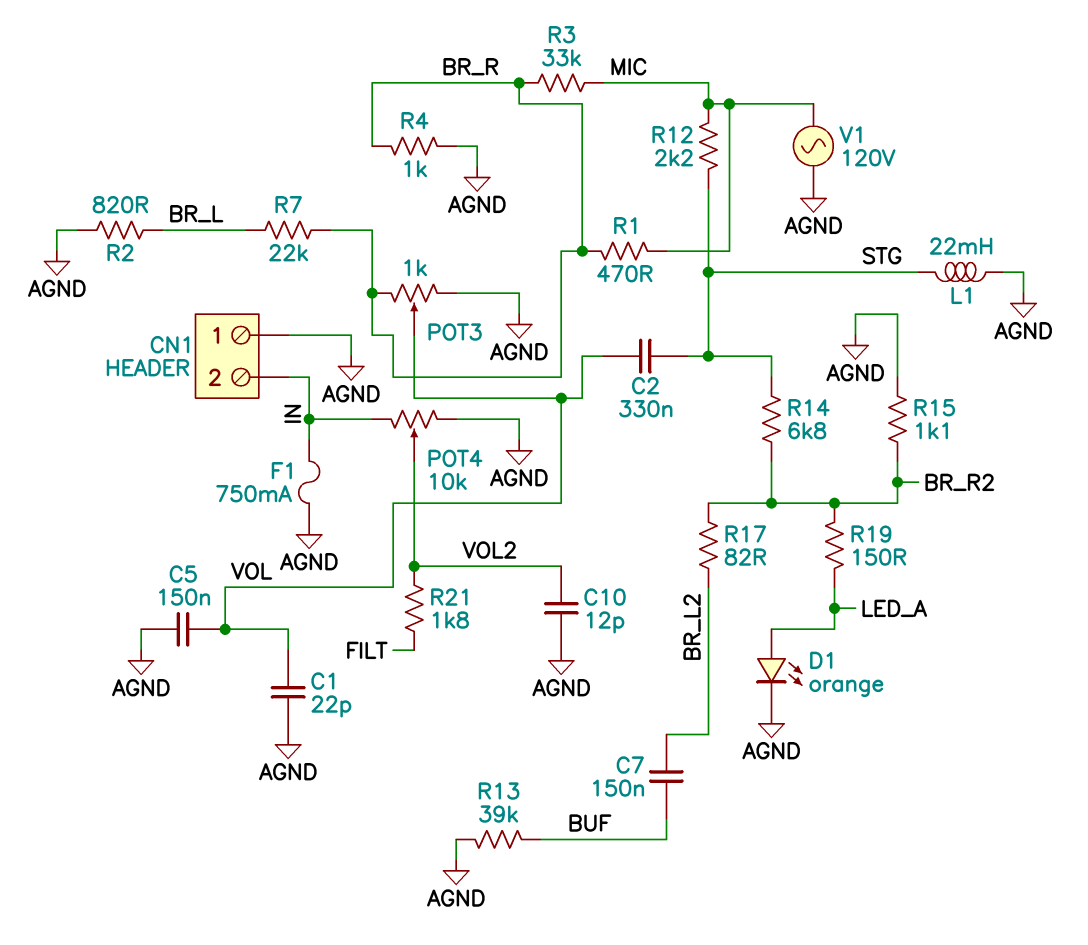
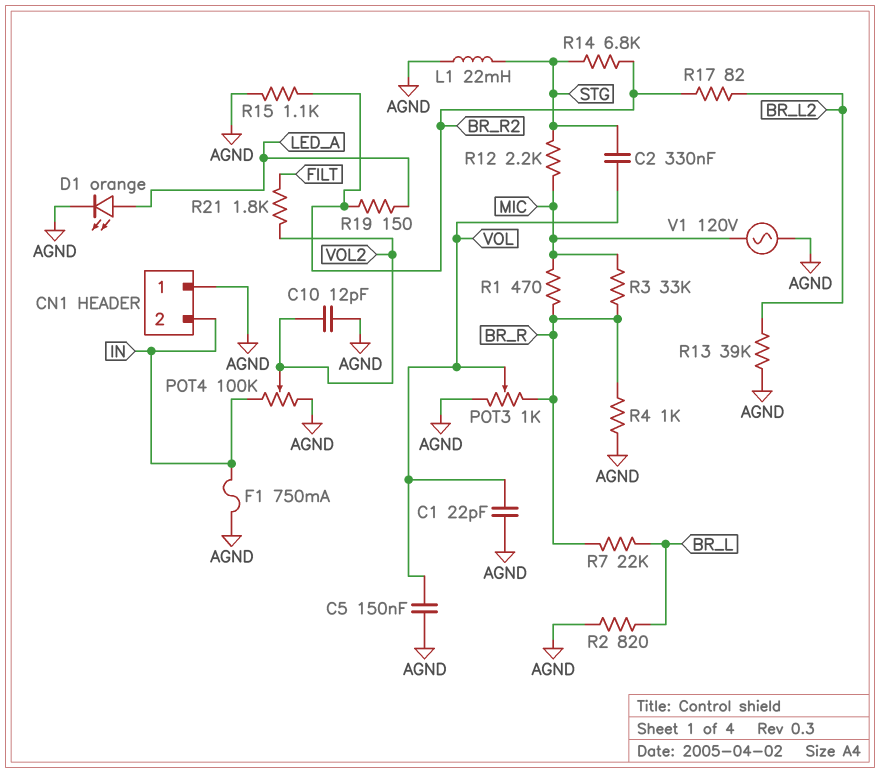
C7: 150nF (BR_L2, BUF) -> none
POT4: 10k (AGND, IN, wiper VOL2) -> 100k (AGND, IN, wiper VOL2)
R13: 39k (AGND, BUF) -> 39k (AGND, BR_L2)

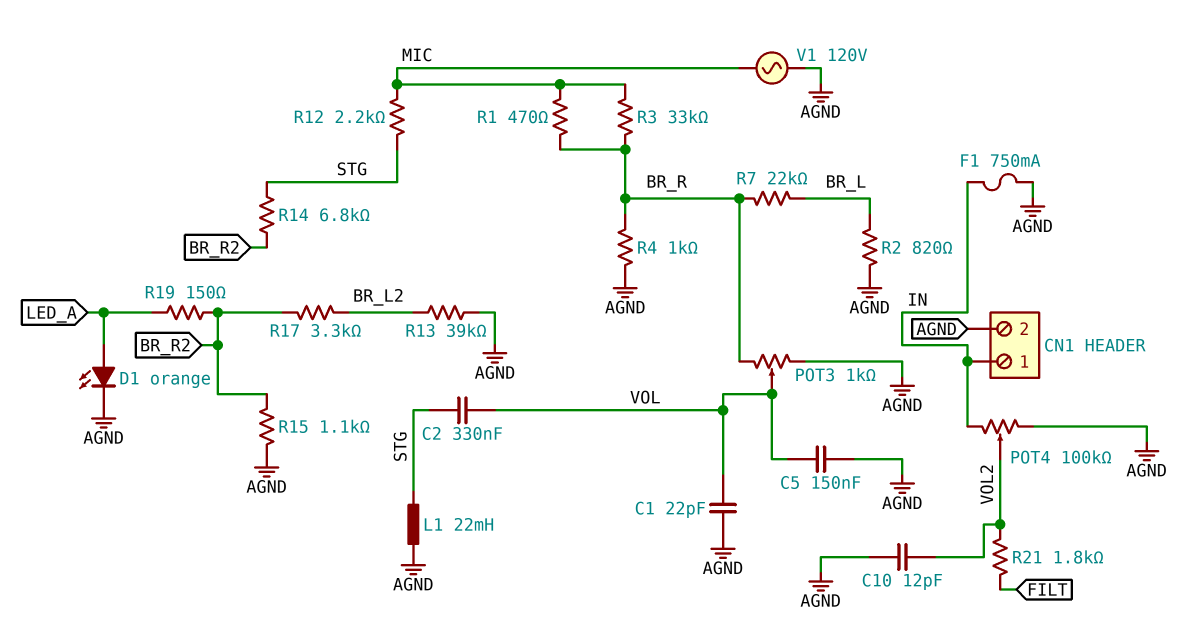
CN1 pin 1: AGND -> IN
CN1 pin 2: IN -> AGND
R17: 82 (BR_L2, BR_R2) -> 3.3k (BR_L2, BR_R2)

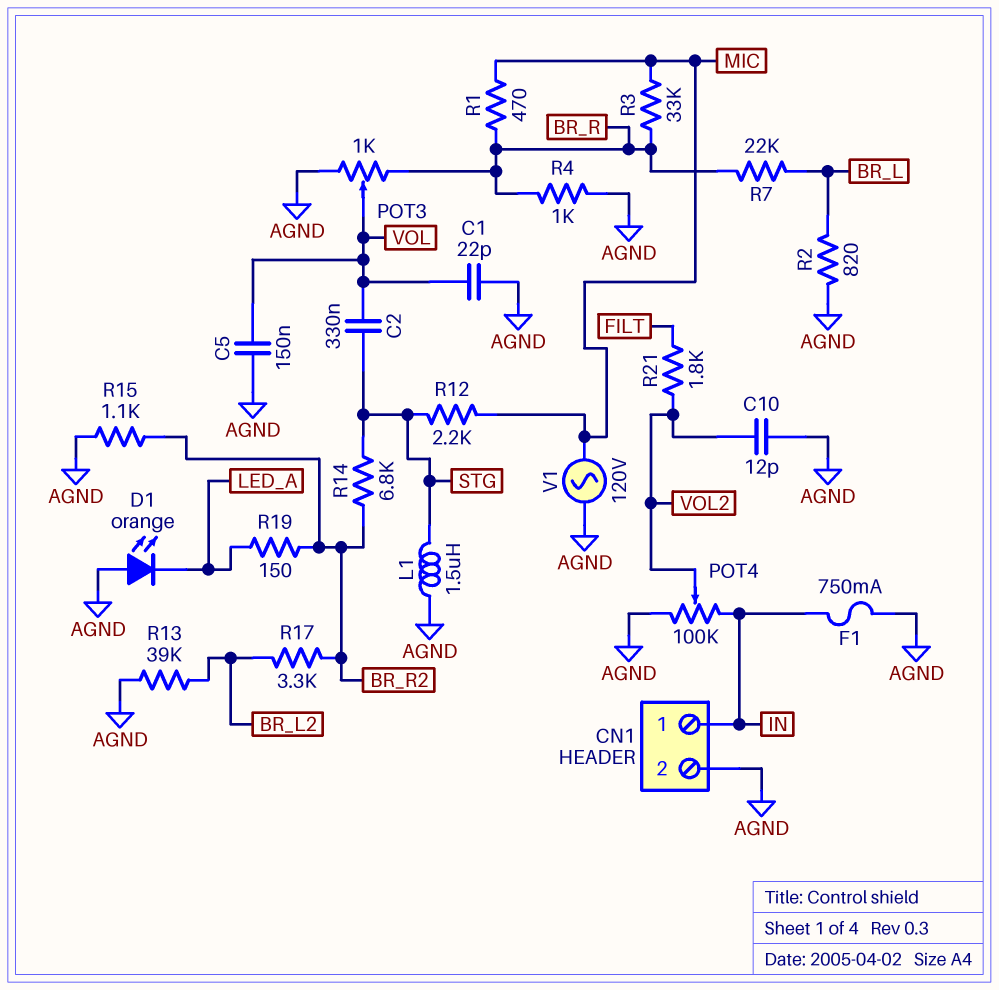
D1: LED orange (A LED_A, K AGND) -> LED orange (A AGND, K LED_A)
L1: 22mH (AGND, STG) -> 1.5uH (AGND, STG)

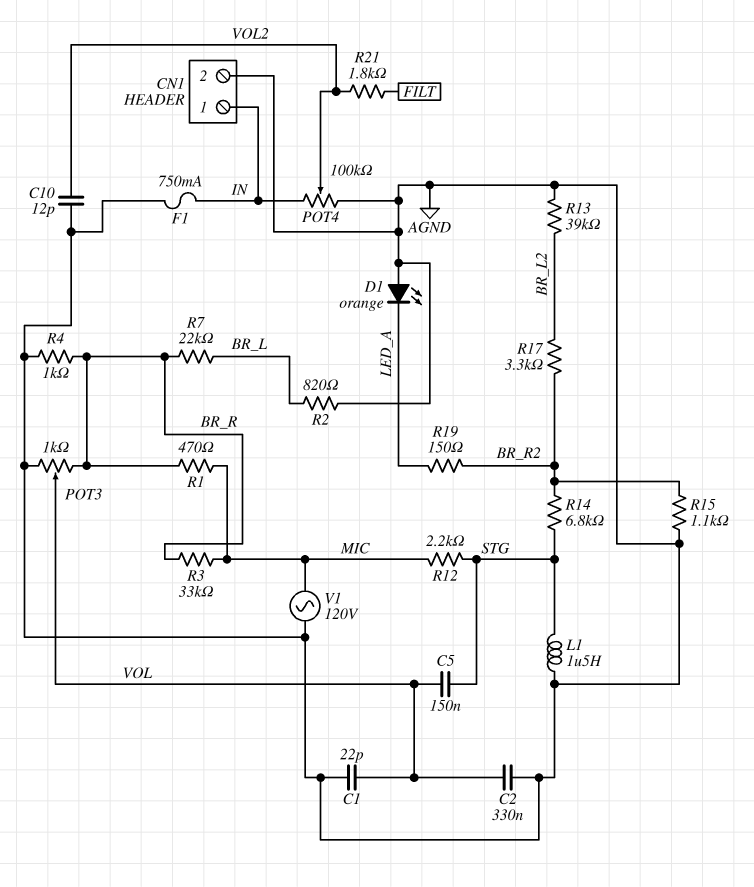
C2: 330nF (STG, VOL) -> 330nF (AGND, VOL)
C5: 150nF (AGND, VOL) -> 150nF (STG, VOL)

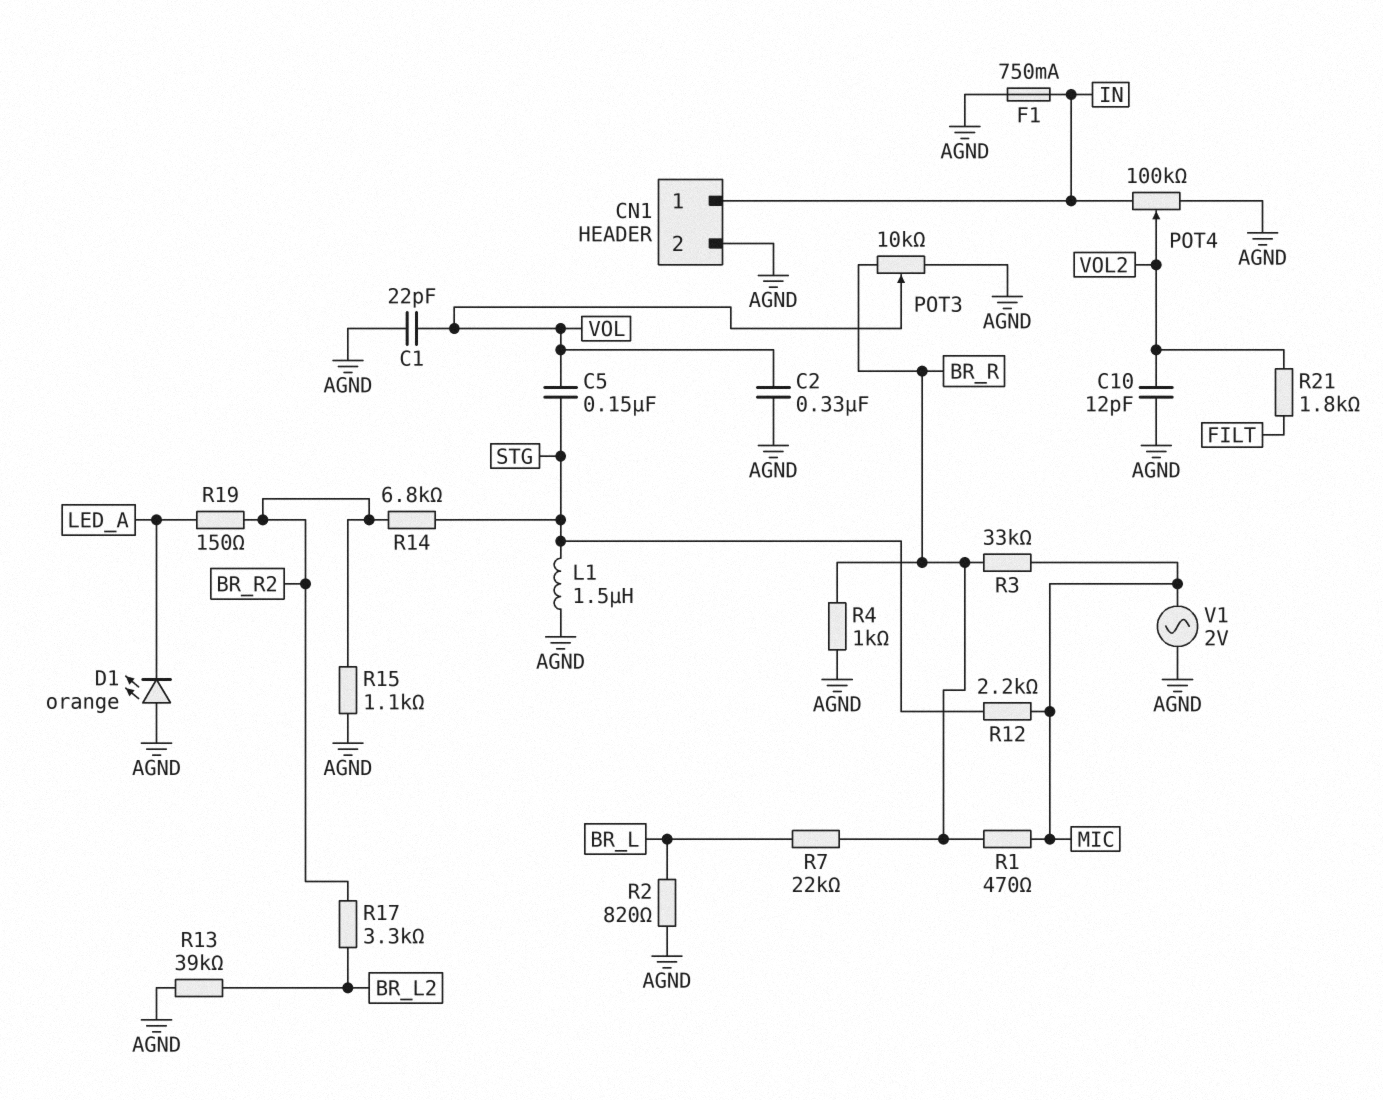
POT3: 1k (AGND, BR_R, wiper VOL) -> 10k (AGND, BR_R, wiper VOL)
V1: AC 120V (AGND, MIC) -> AC 2V (AGND, MIC)

